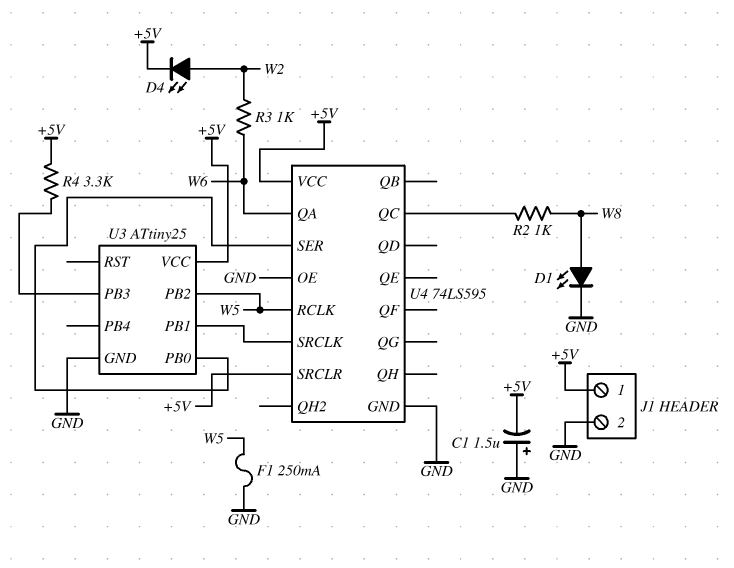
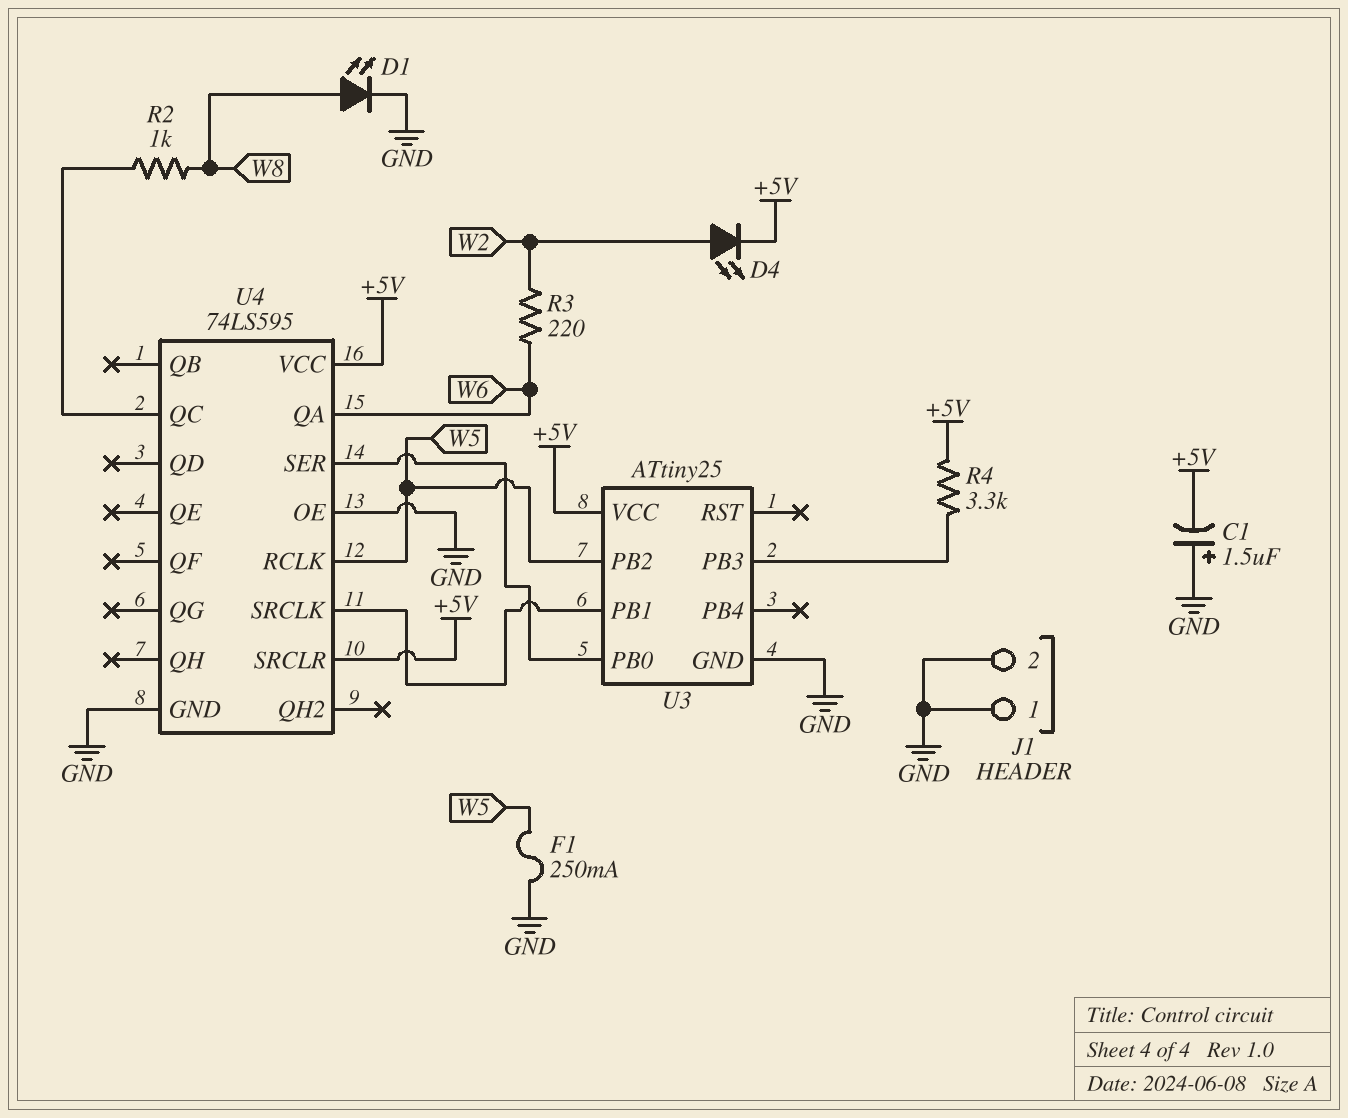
J1 pin 1: +5V -> GND
R3: 1k (W2, W6) -> 220 (W2, W6)

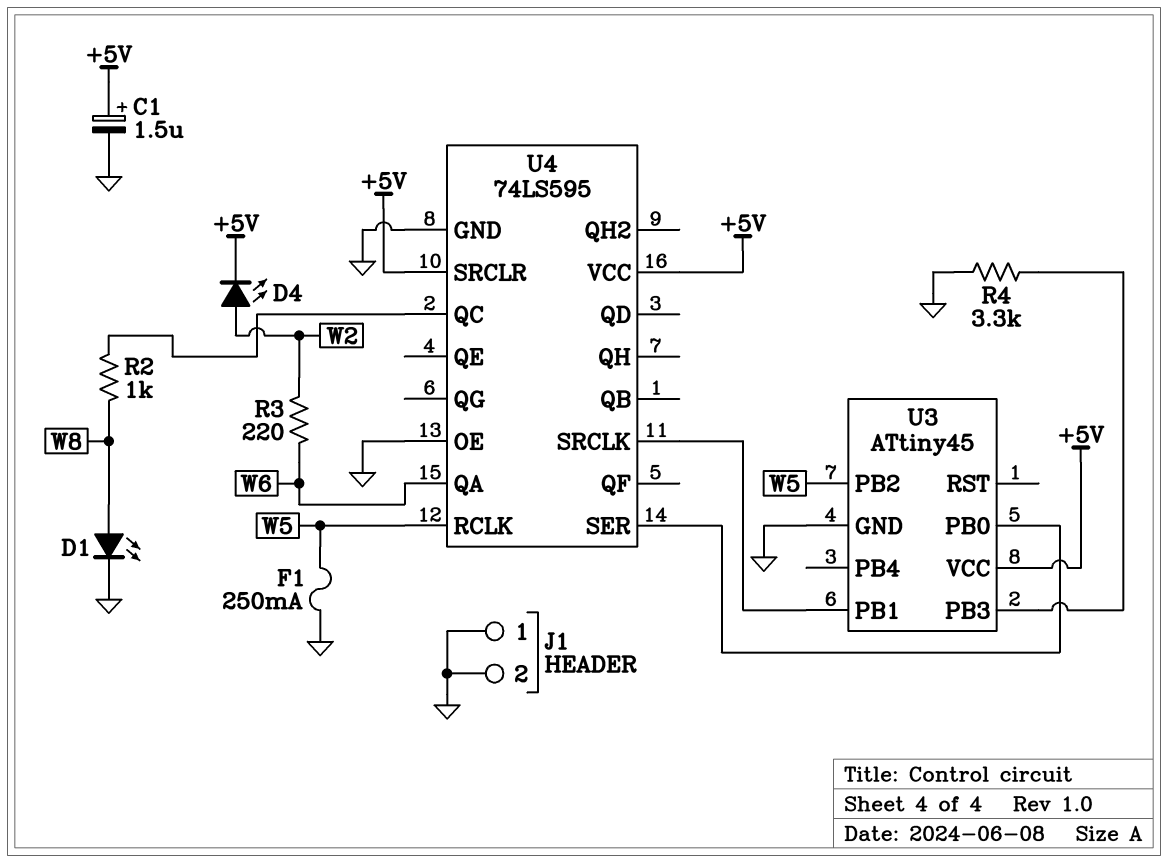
C1: 1.5uF (plus GND, minus +5V) -> 1.5uF (plus +5V, minus GND)
R4: 3.3k (+5V, U3/PB3) -> 3.3k (GND, U3/PB3)
U3: ATtiny25 -> ATtiny45

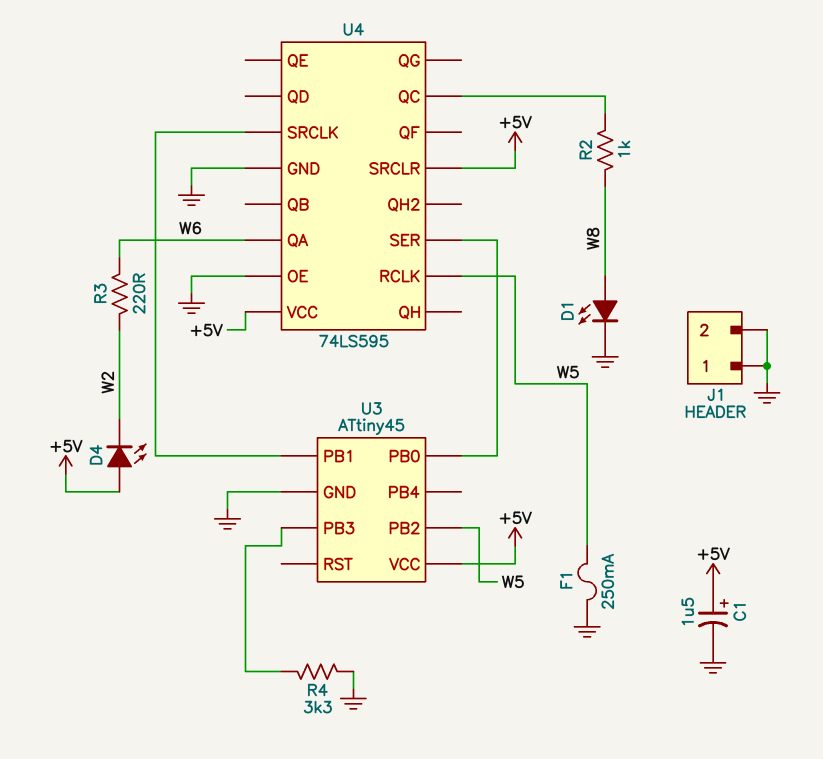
D4: LED (A W2, K +5V) -> LED (A +5V, K W2)

